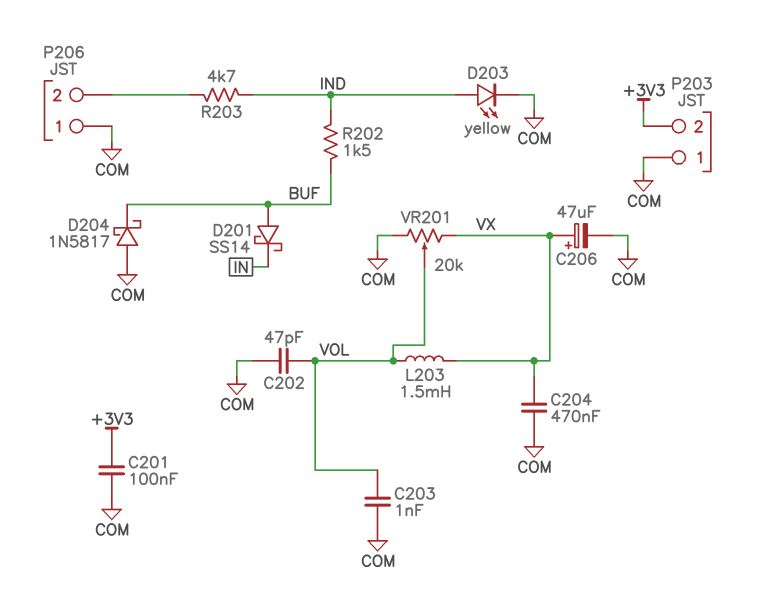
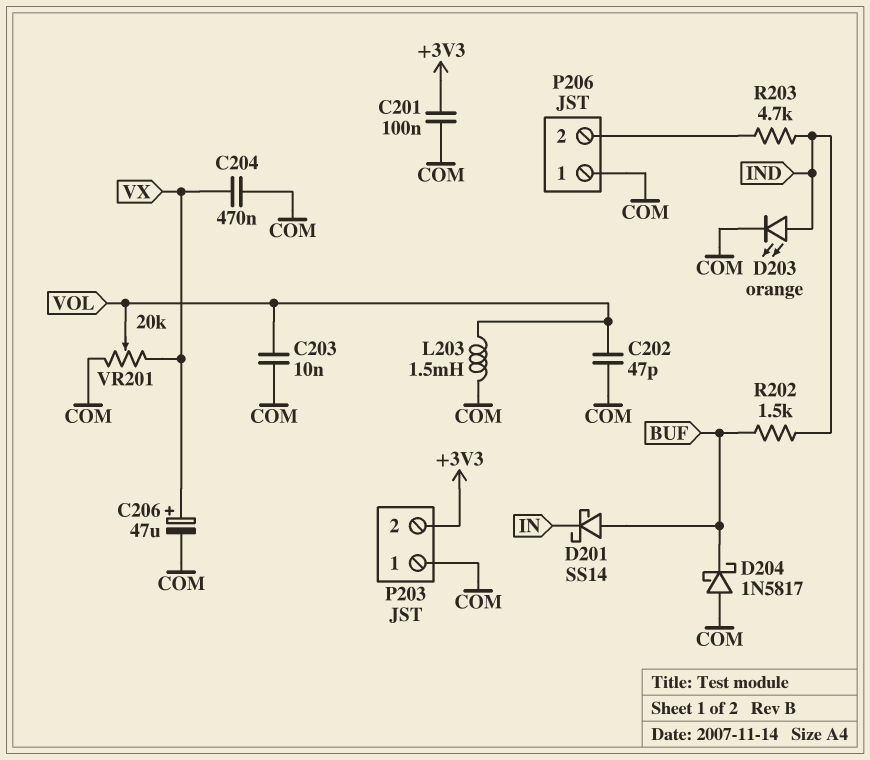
C203: 1nF (COM, VOL) -> 10nF (COM, VOL)
D203: LED yellow (A IND, K COM) -> LED orange (A IND, K COM)
L203: 1.5mH (VOL, VX) -> 1.5mH (COM, VOL)

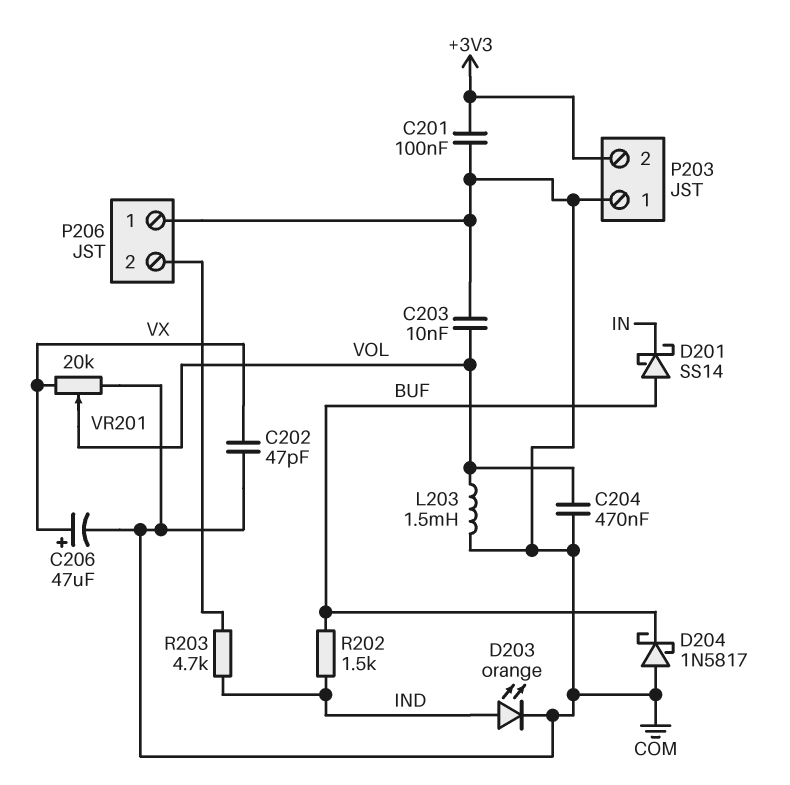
C202: 47pF (COM, VOL) -> 47pF (COM, VX)
C204: 470nF (COM, VX) -> 470nF (COM, VOL)

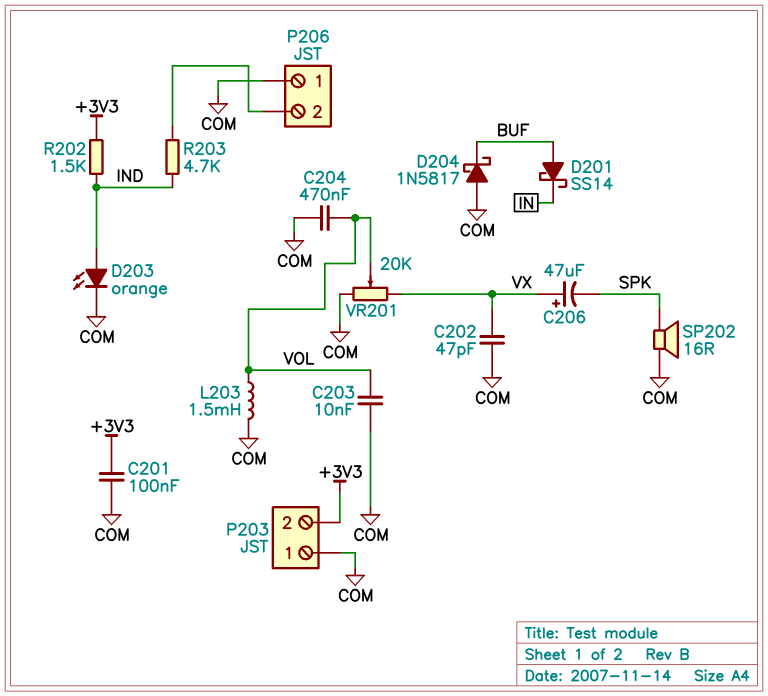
C206: 47uF (plus VX, minus COM) -> 47uF (plus VX, minus SPK)
R202: 1.5k (BUF, IND) -> 1.5k (+3V3, IND)
SP202: none -> speaker 16R (COM, SPK)

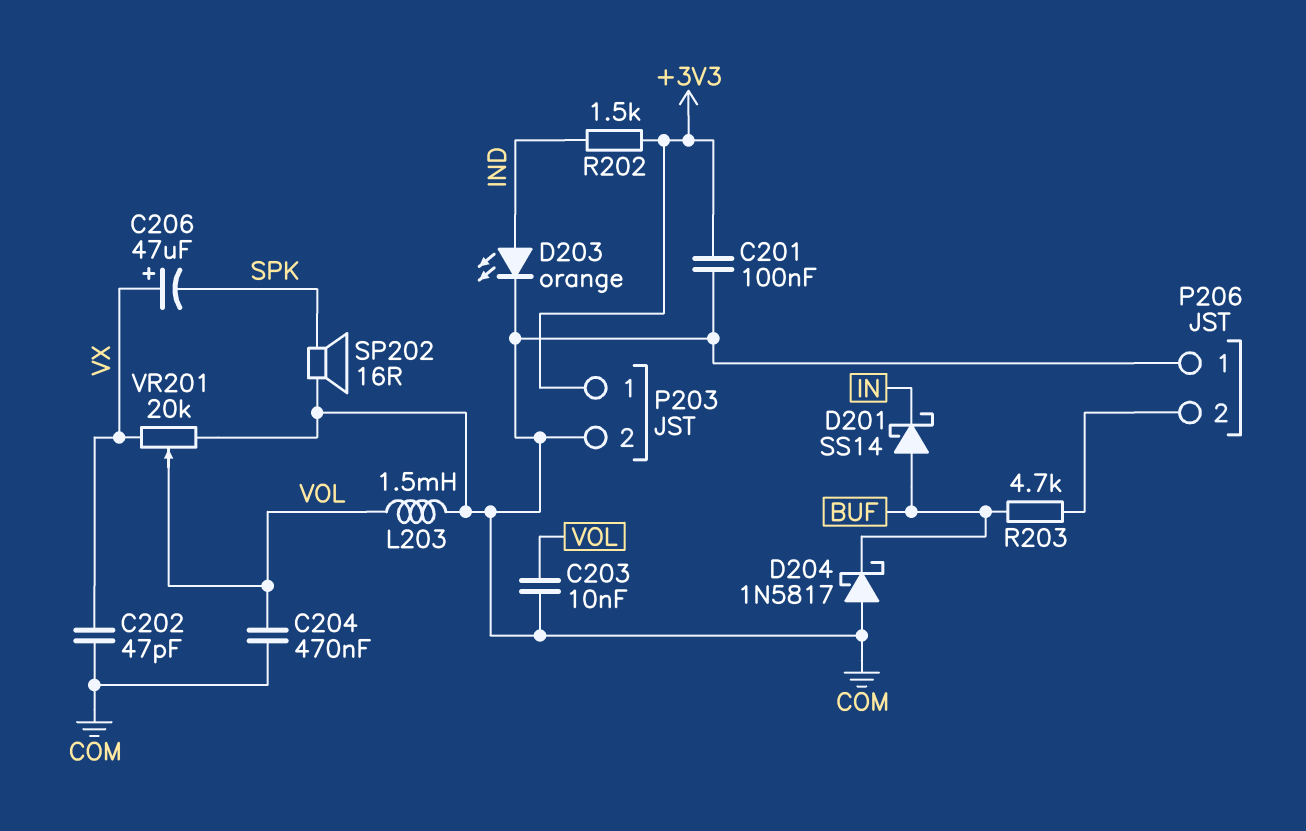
P203 pin 1: COM -> +3V3
P203 pin 2: +3V3 -> COM
R203: 4.7k (IND, P206/2) -> 4.7k (BUF, P206/2)

